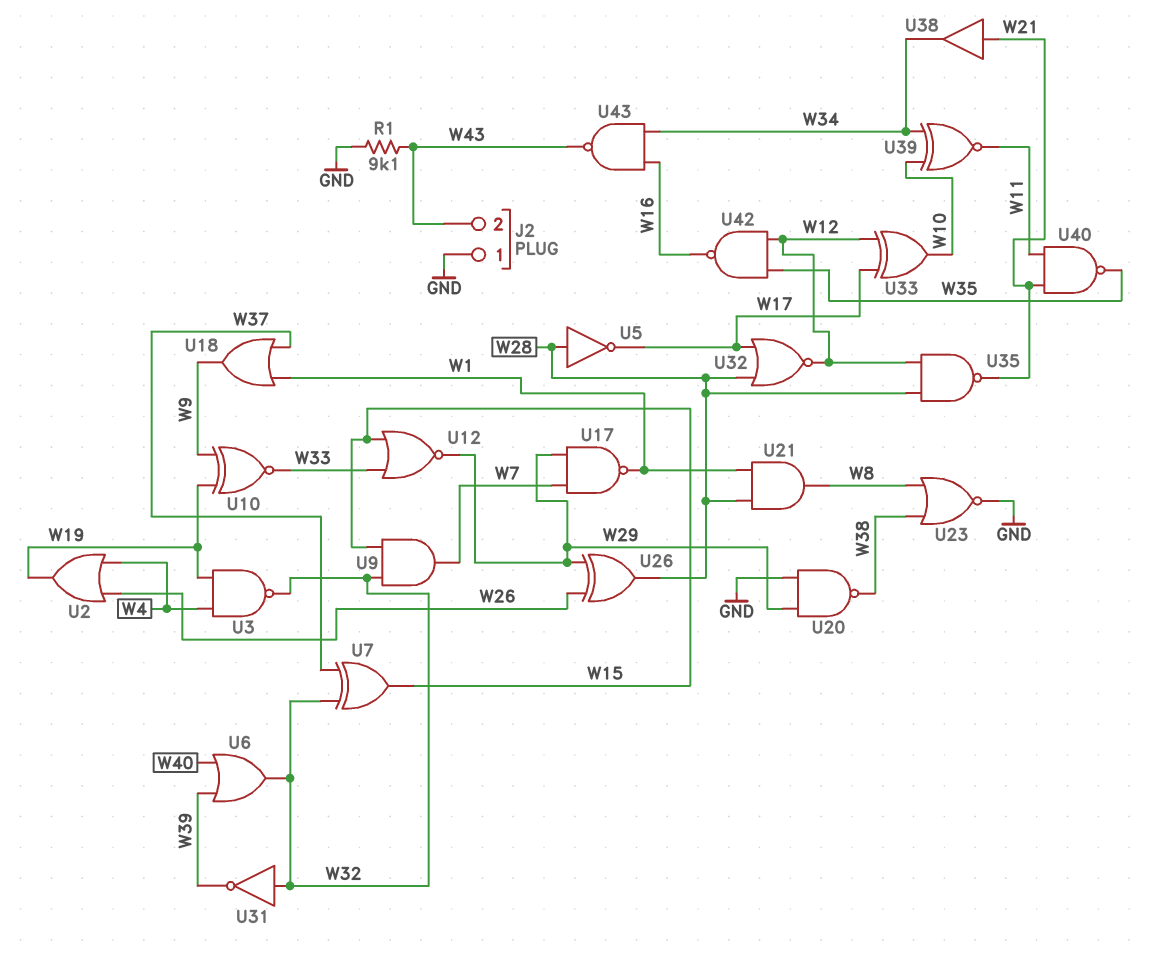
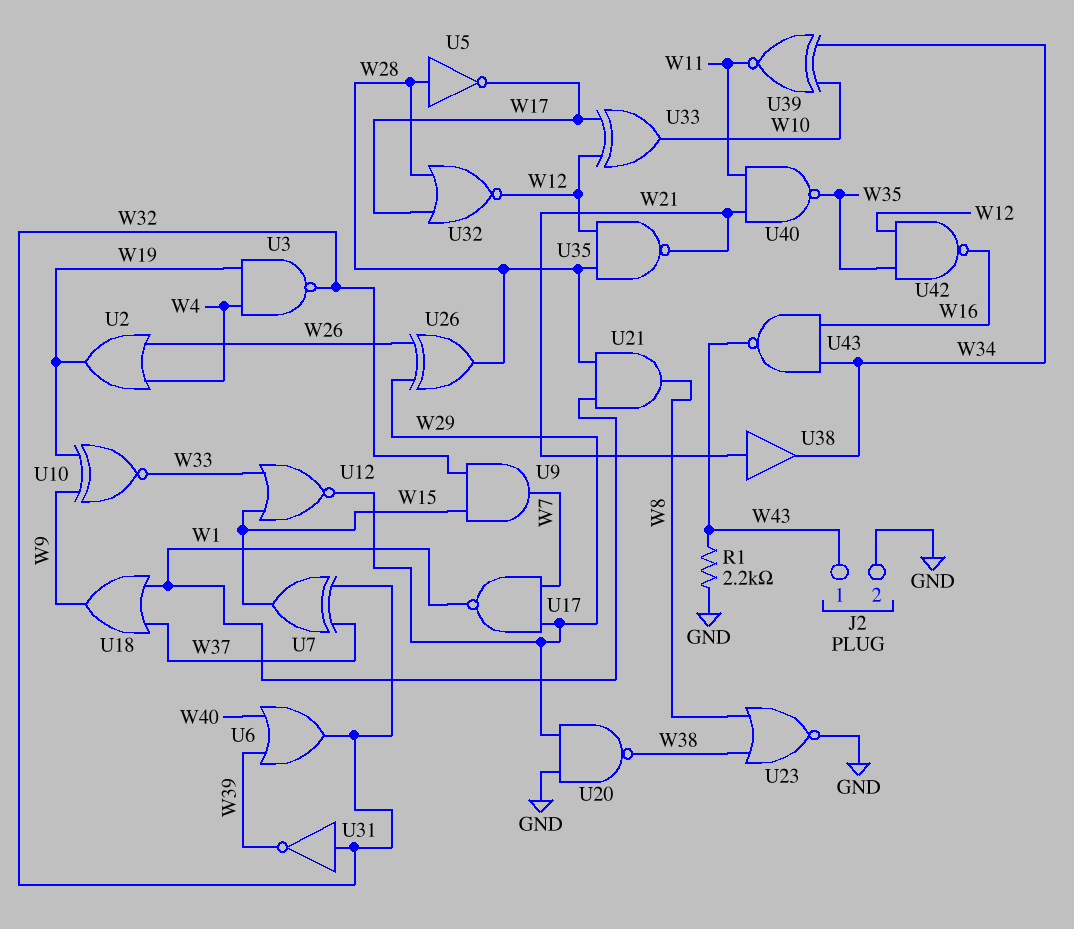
J2 pin 1: GND -> W43
J2 pin 2: W43 -> GND
R1: 9.1k (GND, W43) -> 2.2k (GND, W43)

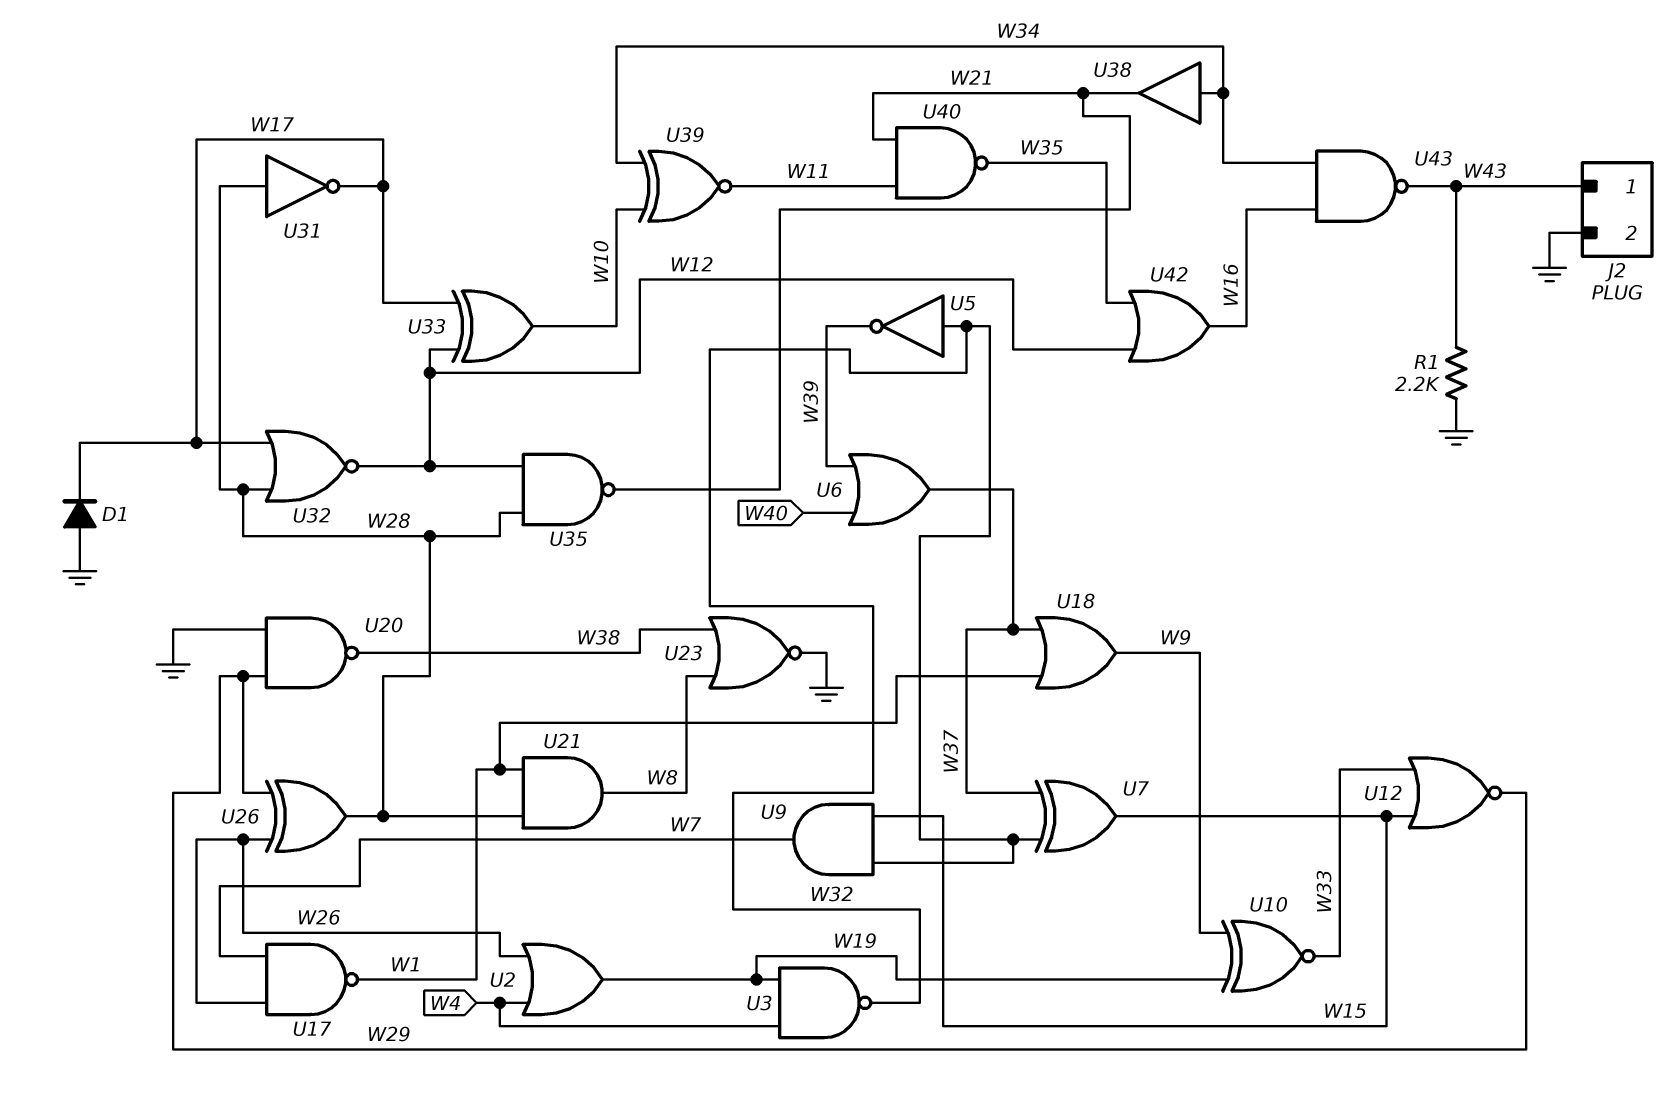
D1: none -> diode (A GND, K W17)
U5: NOT (in W28, out W17) -> NOT (in W32, out W39)
U6: OR (in W39, in W40, out W32) -> OR (in W39, in W40, out W37)
U17: NAND (in W7, in W29, out W1) -> NAND (in W7, in W26, out W1)
U31: NOT (in W32, out W39) -> NOT (in W28, out W17)
U38: buffer (in W21, out W34) -> buffer (in W34, out W21)
U42: NAND (in W12, in W35, out W16) -> OR (in W12, in W35, out W16)

